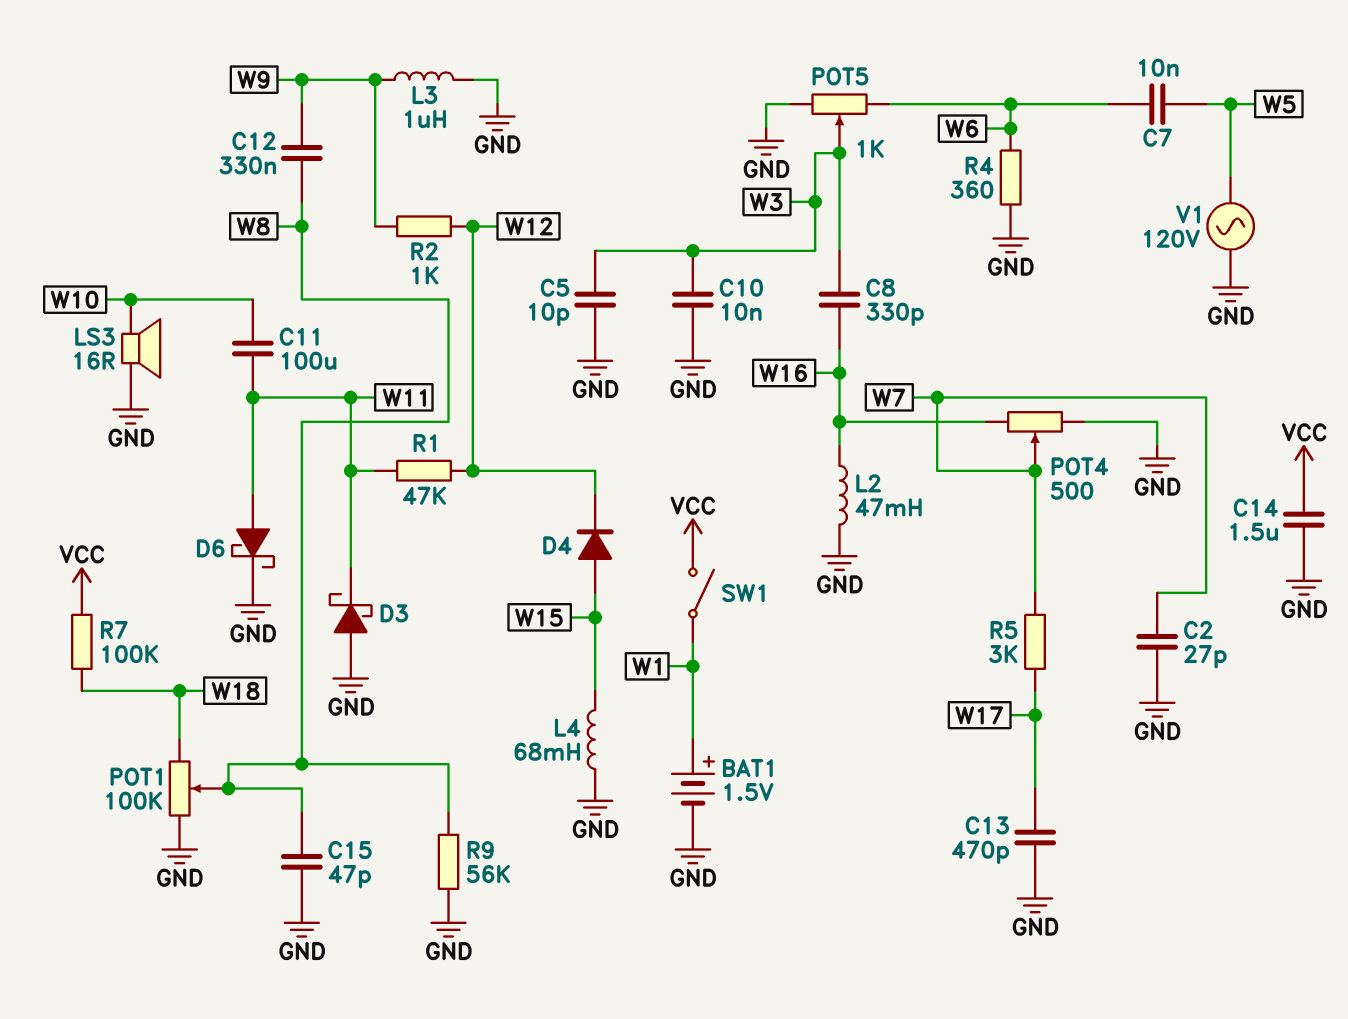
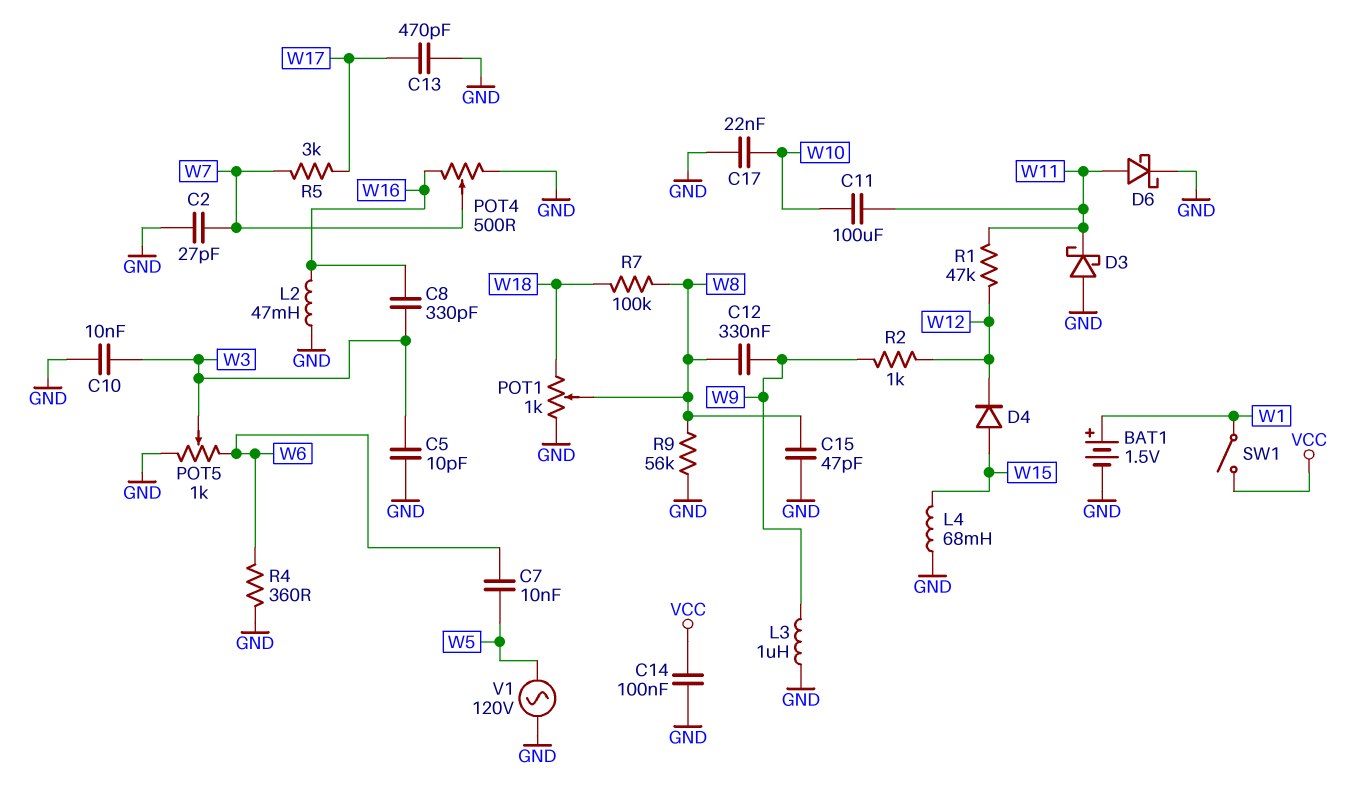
C14: 1.5uF (GND, VCC) -> 100nF (GND, VCC)
C17: none -> 22nF (GND, W10)
LS3: speaker 16R (GND, W10) -> none
POT1: 100k (GND, W18, wiper W8) -> 1k (GND, W18, wiper W8)
R7: 100k (VCC, W18) -> 100k (W8, W18)

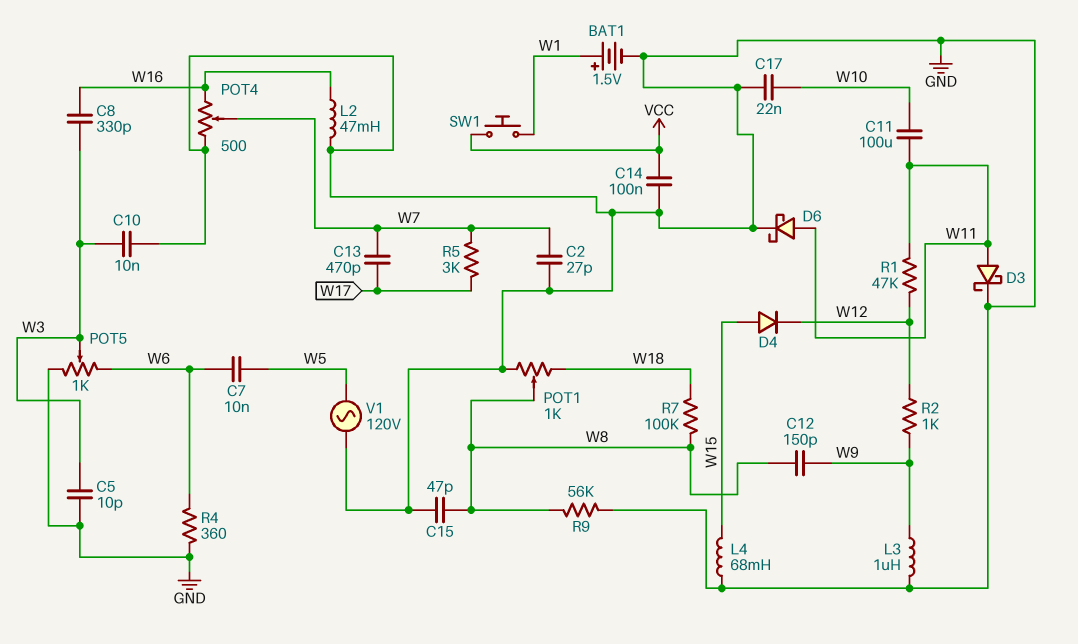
C12: 330nF (W8, W9) -> 150pF (W8, W9)
C13: 470pF (GND, W17) -> 470pF (W7, W17)
D3: schottky (A GND, K W11) -> schottky (A W11, K GND)
SW1: switch (VCC, W1) -> button (VCC, W1)

